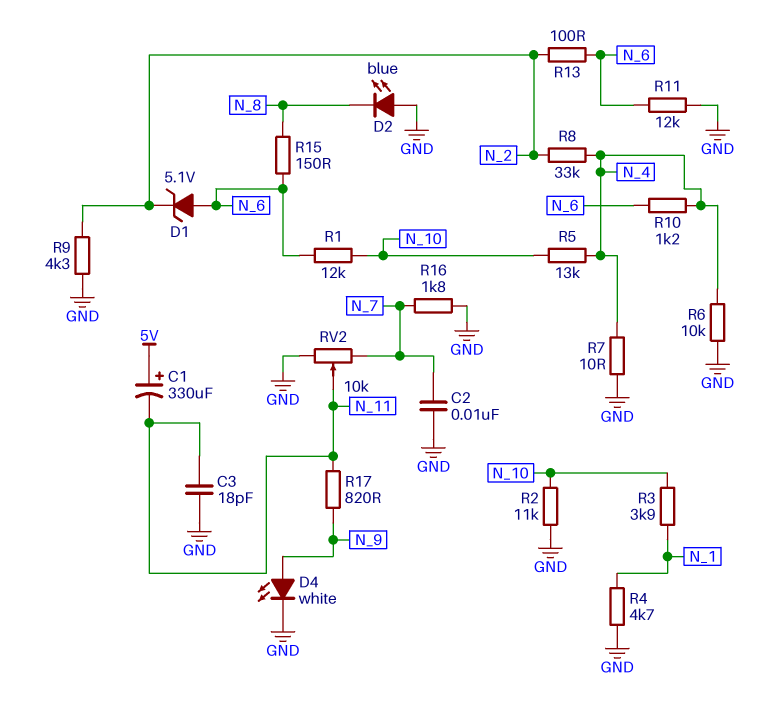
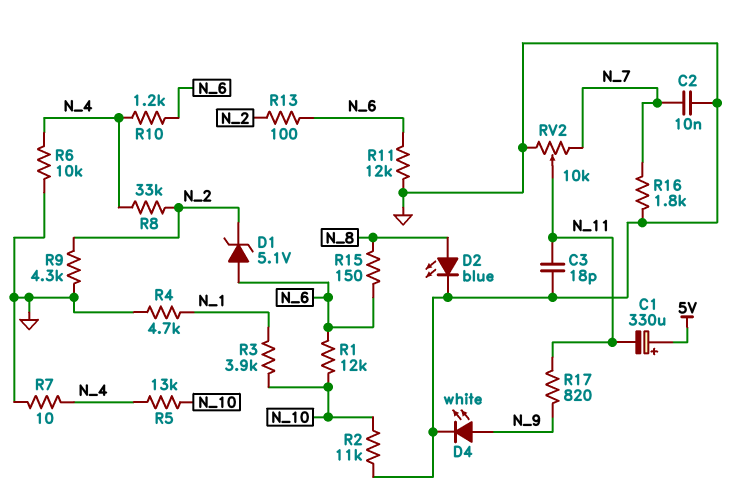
D2: LED blue (A GND, K N_8) -> LED blue (A N_8, K GND)

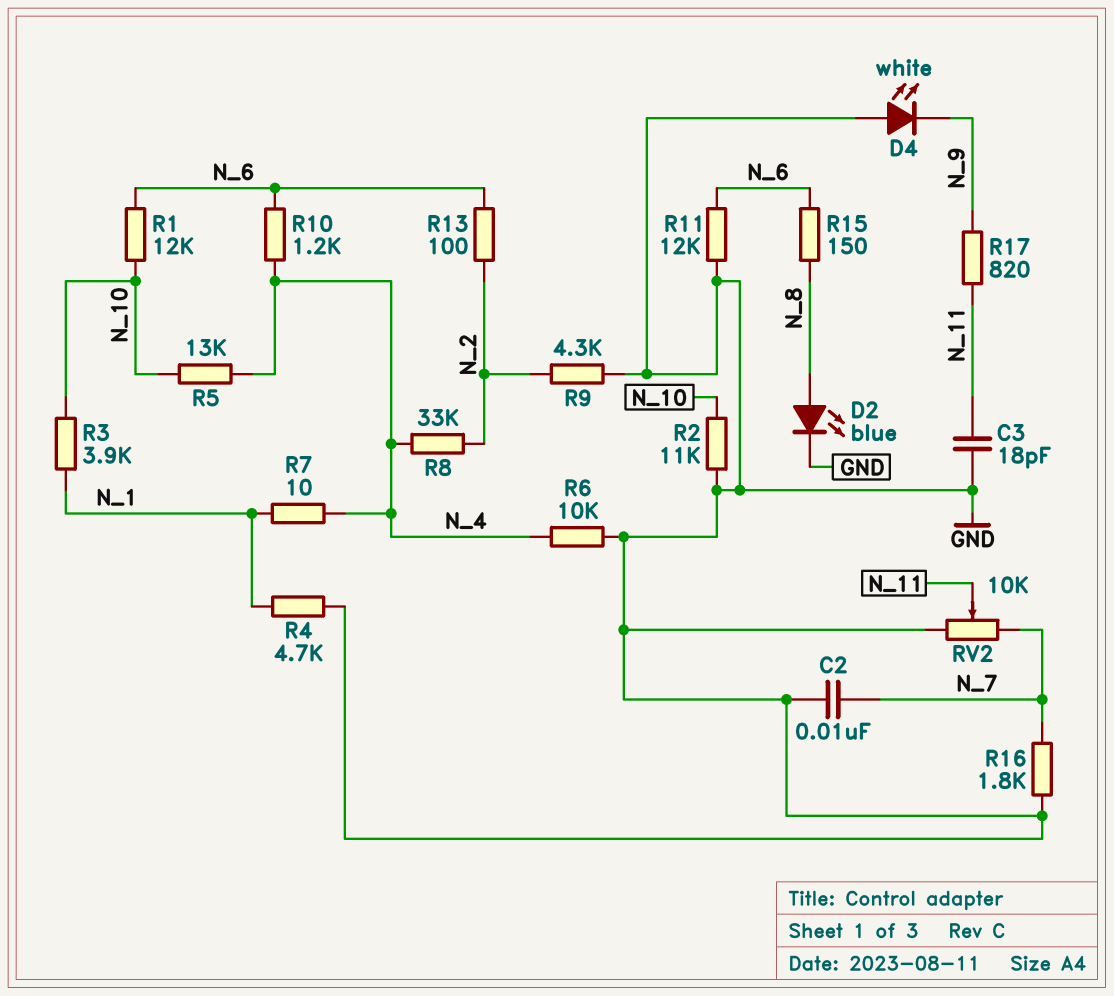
C1: 330uF (plus 5V, minus N_11) -> none
D1: zener 5.1V (A N_6, K N_2) -> none
D4: LED white (A N_9, K GND) -> LED white (A GND, K N_9)
R7: 10 (GND, N_4) -> 10 (N_1, N_4)

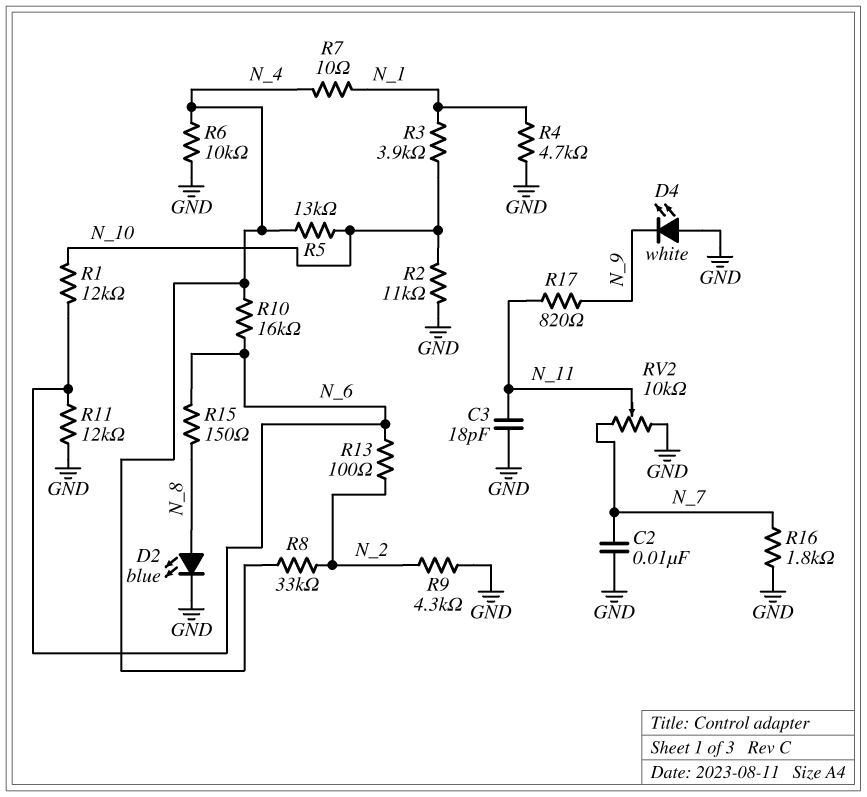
R10: 1.2k (N_4, N_6) -> 16k (N_4, N_6)

